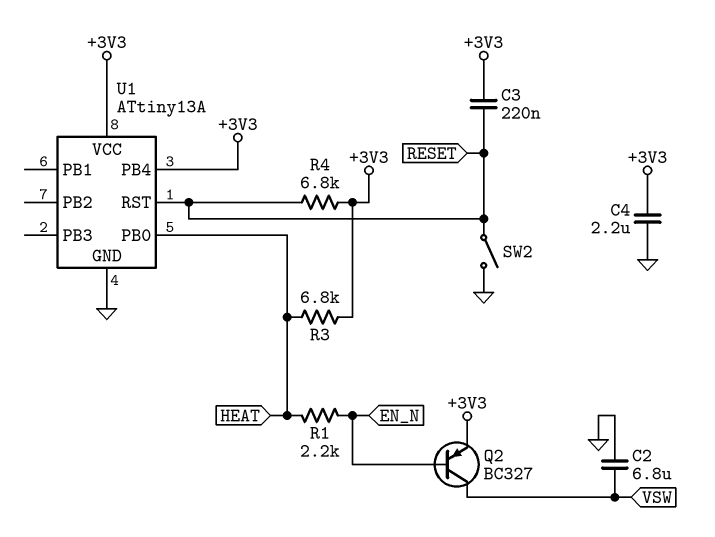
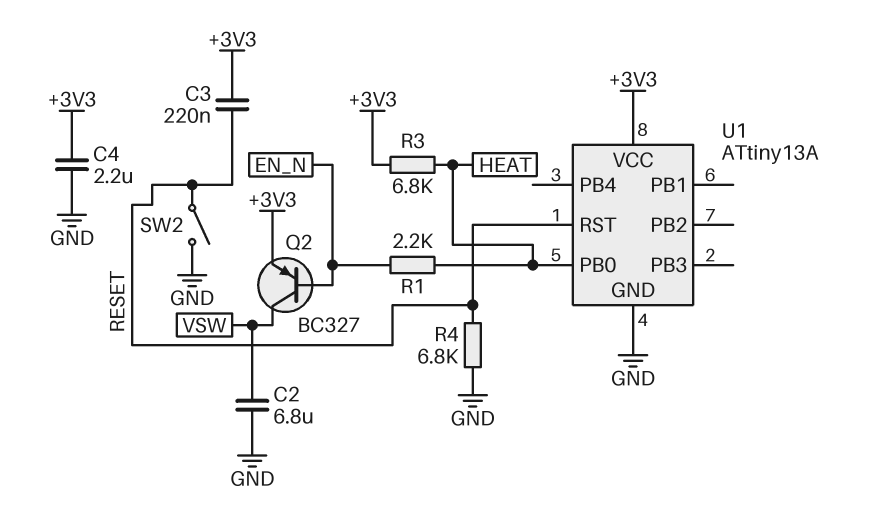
R4: 6.8k (+3V3, RESET) -> 6.8k (GND, RESET)
U1 pin PB4: +3V3 -> none

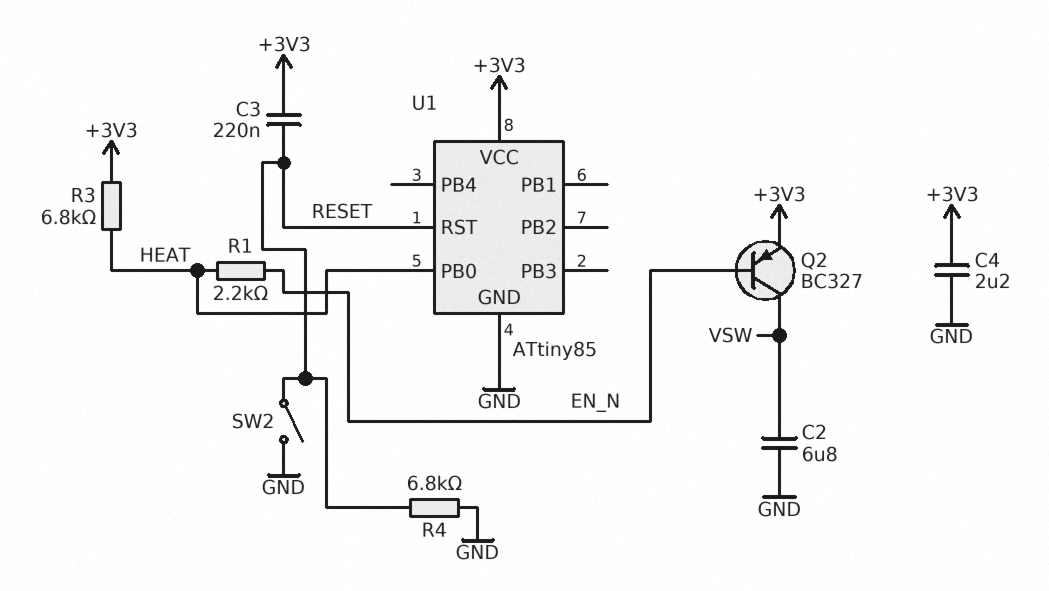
U1: ATtiny13A -> ATtiny85

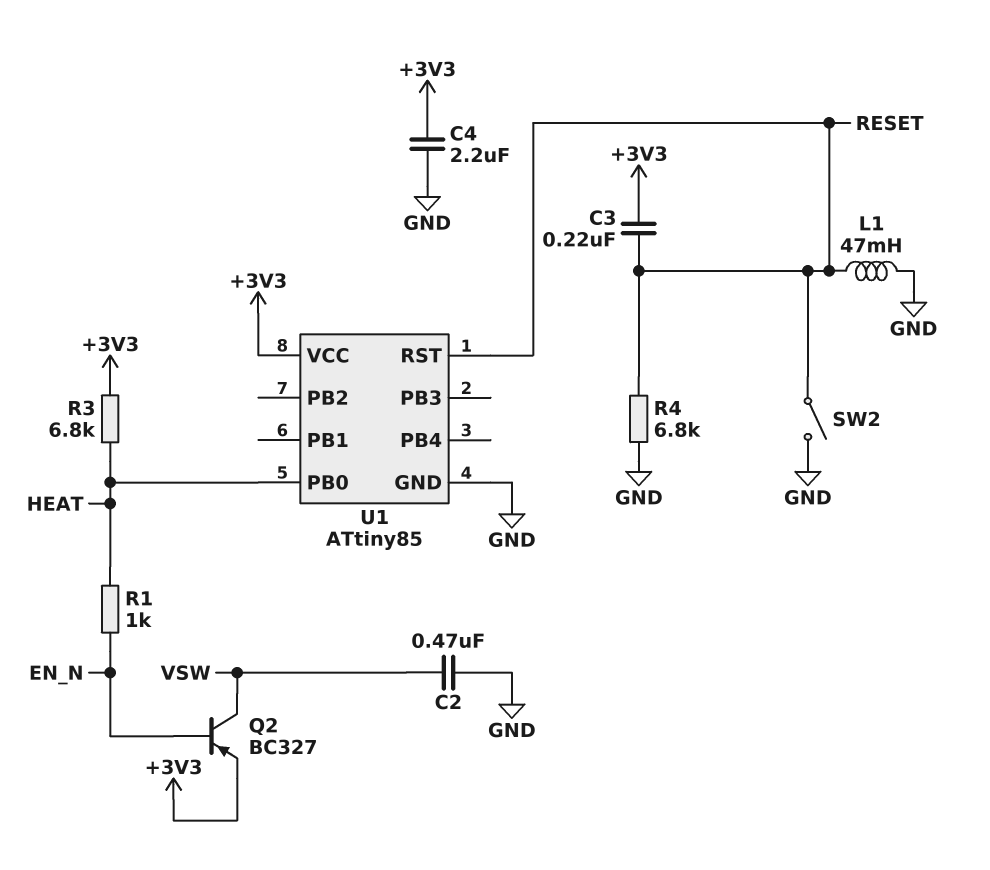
C2: 6.8uF (GND, VSW) -> 470nF (GND, VSW)
L1: none -> 47mH (GND, RESET)
R1: 2.2k (EN_N, HEAT) -> 1k (EN_N, HEAT)

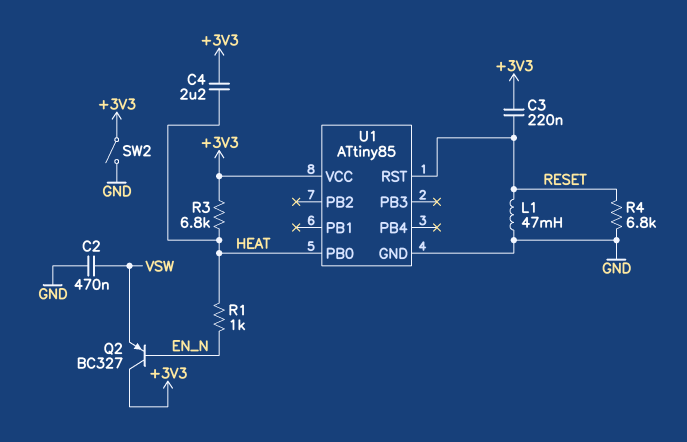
C4: 2.2uF (+3V3, GND) -> 2.2uF (+3V3, HEAT)
Q2: PNP BC327 (B EN_N, C VSW, E +3V3) -> PNP BC327 (B EN_N, C +3V3, E VSW)
SW2: switch (GND, RESET) -> switch (+3V3, GND)

